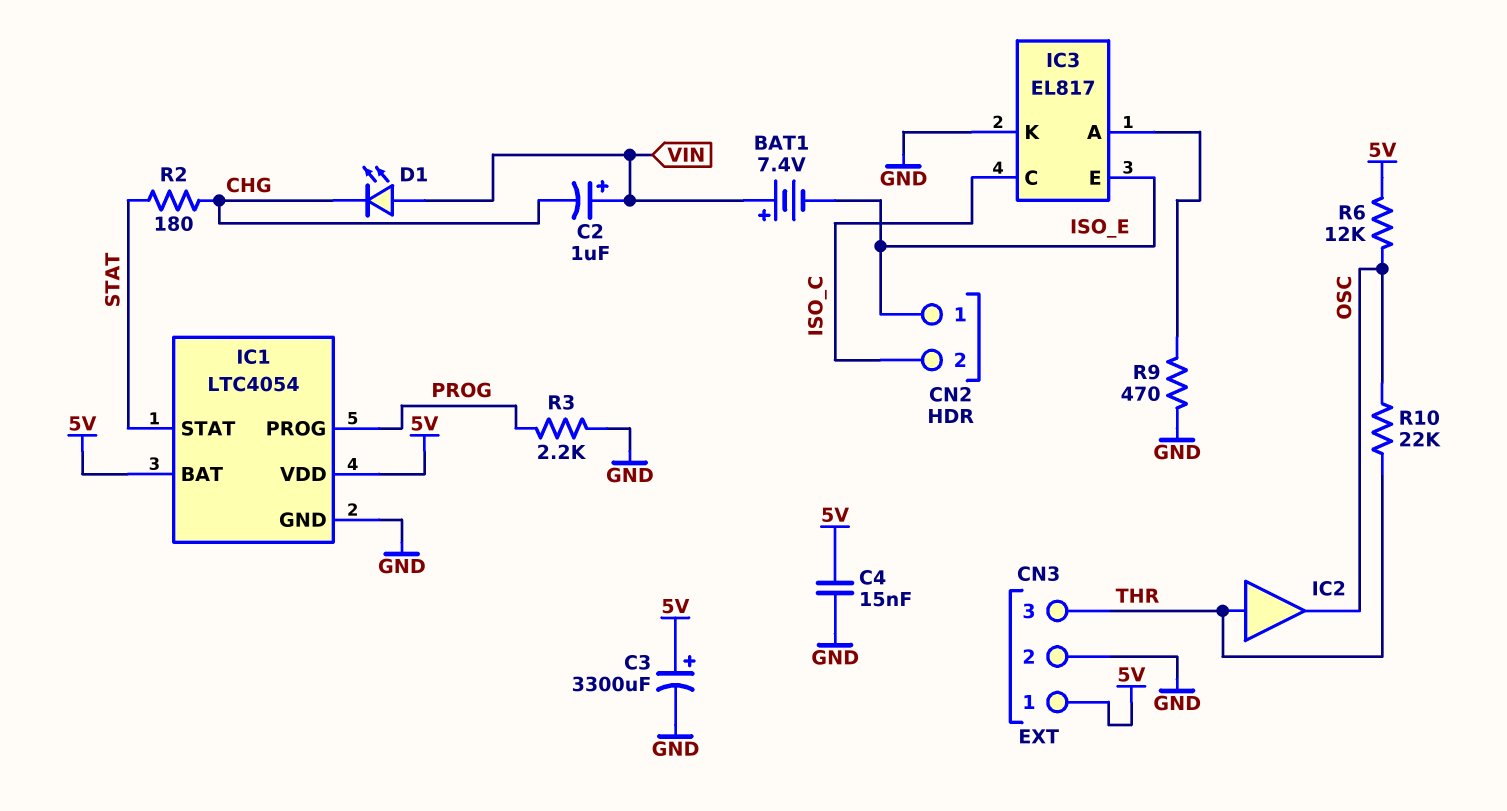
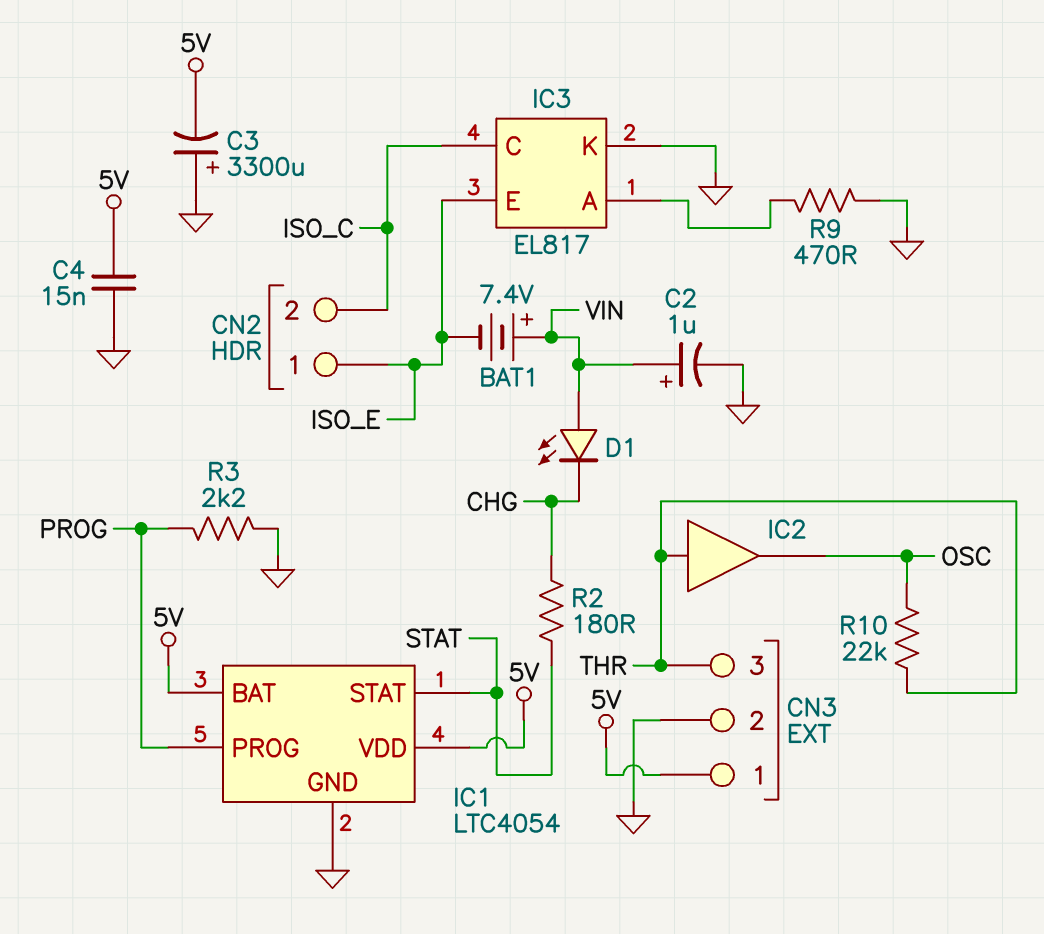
C2: 1uF (plus VIN, minus CHG) -> 1uF (plus VIN, minus GND)
C3: 3300uF (plus 5V, minus GND) -> 3300uF (plus GND, minus 5V)
R6: 12k (5V, OSC) -> none

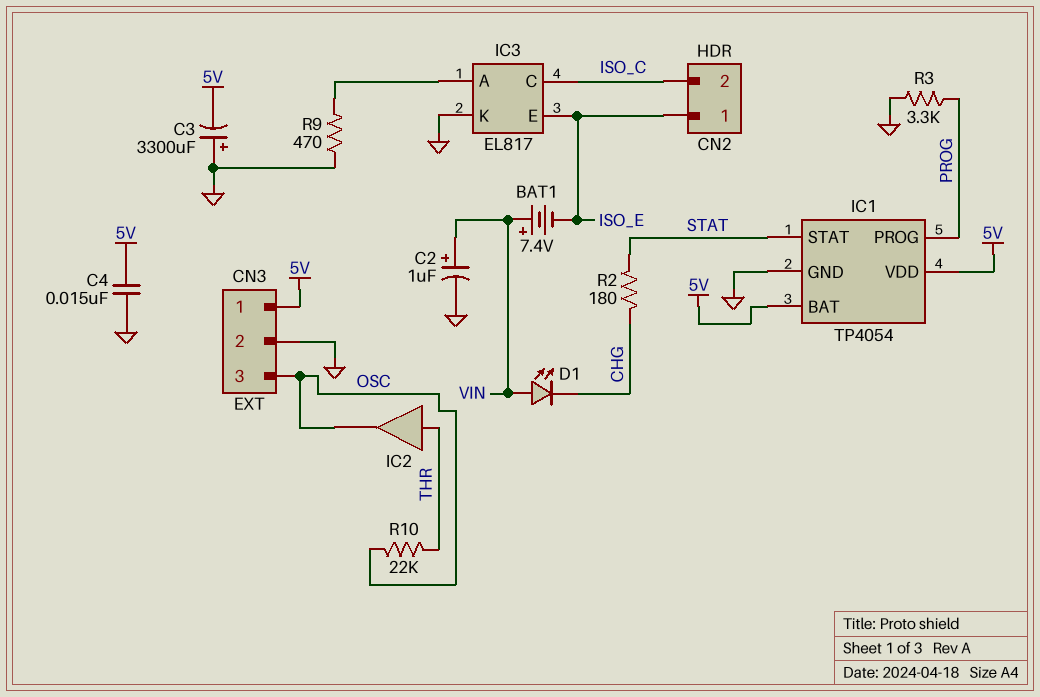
CN3 pin 3: THR -> OSC
IC1: LTC4054 -> TP4054
R3: 2.2k (GND, PROG) -> 3.3k (GND, PROG)

